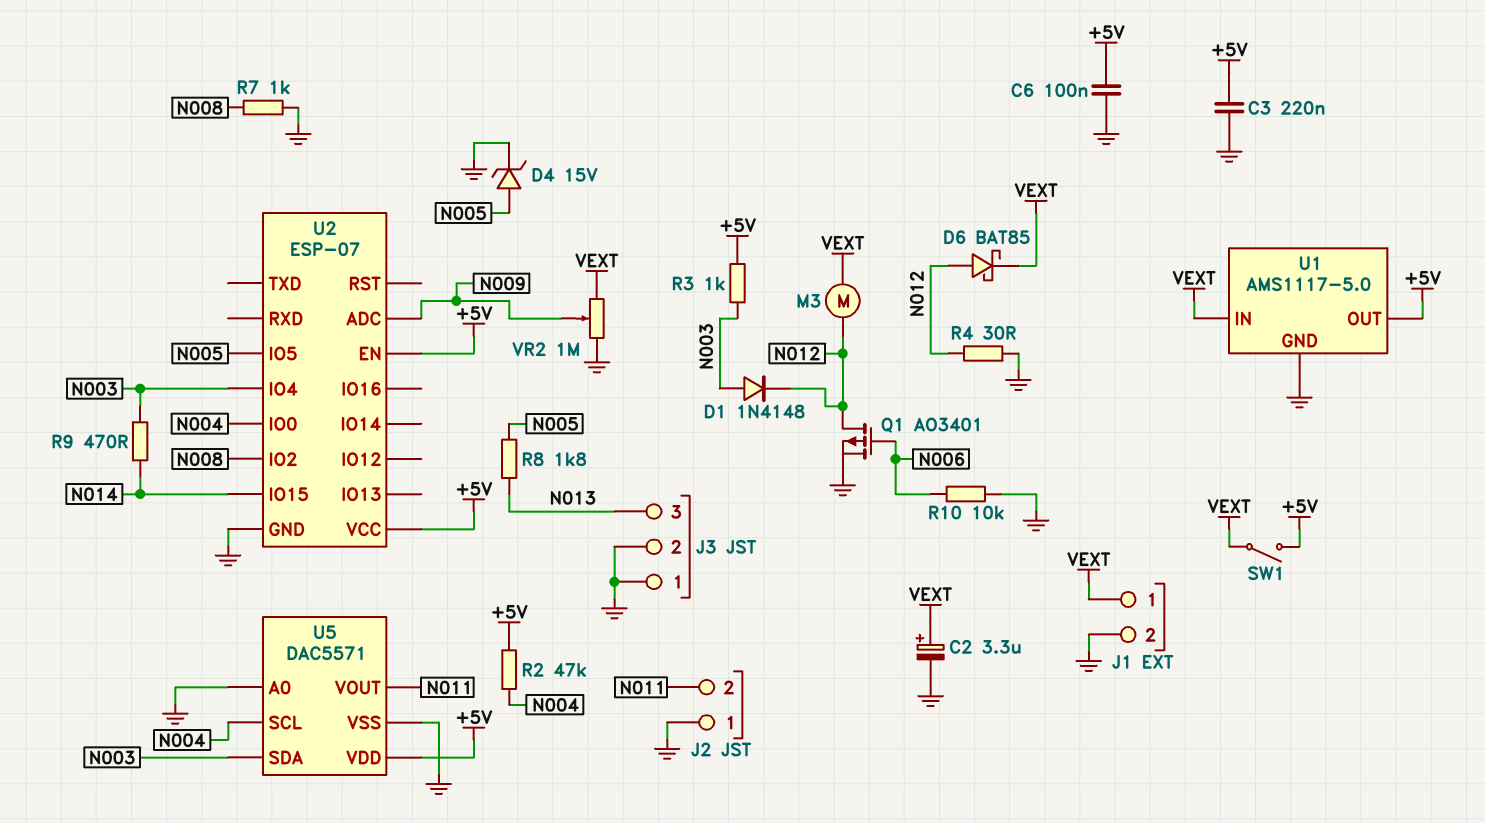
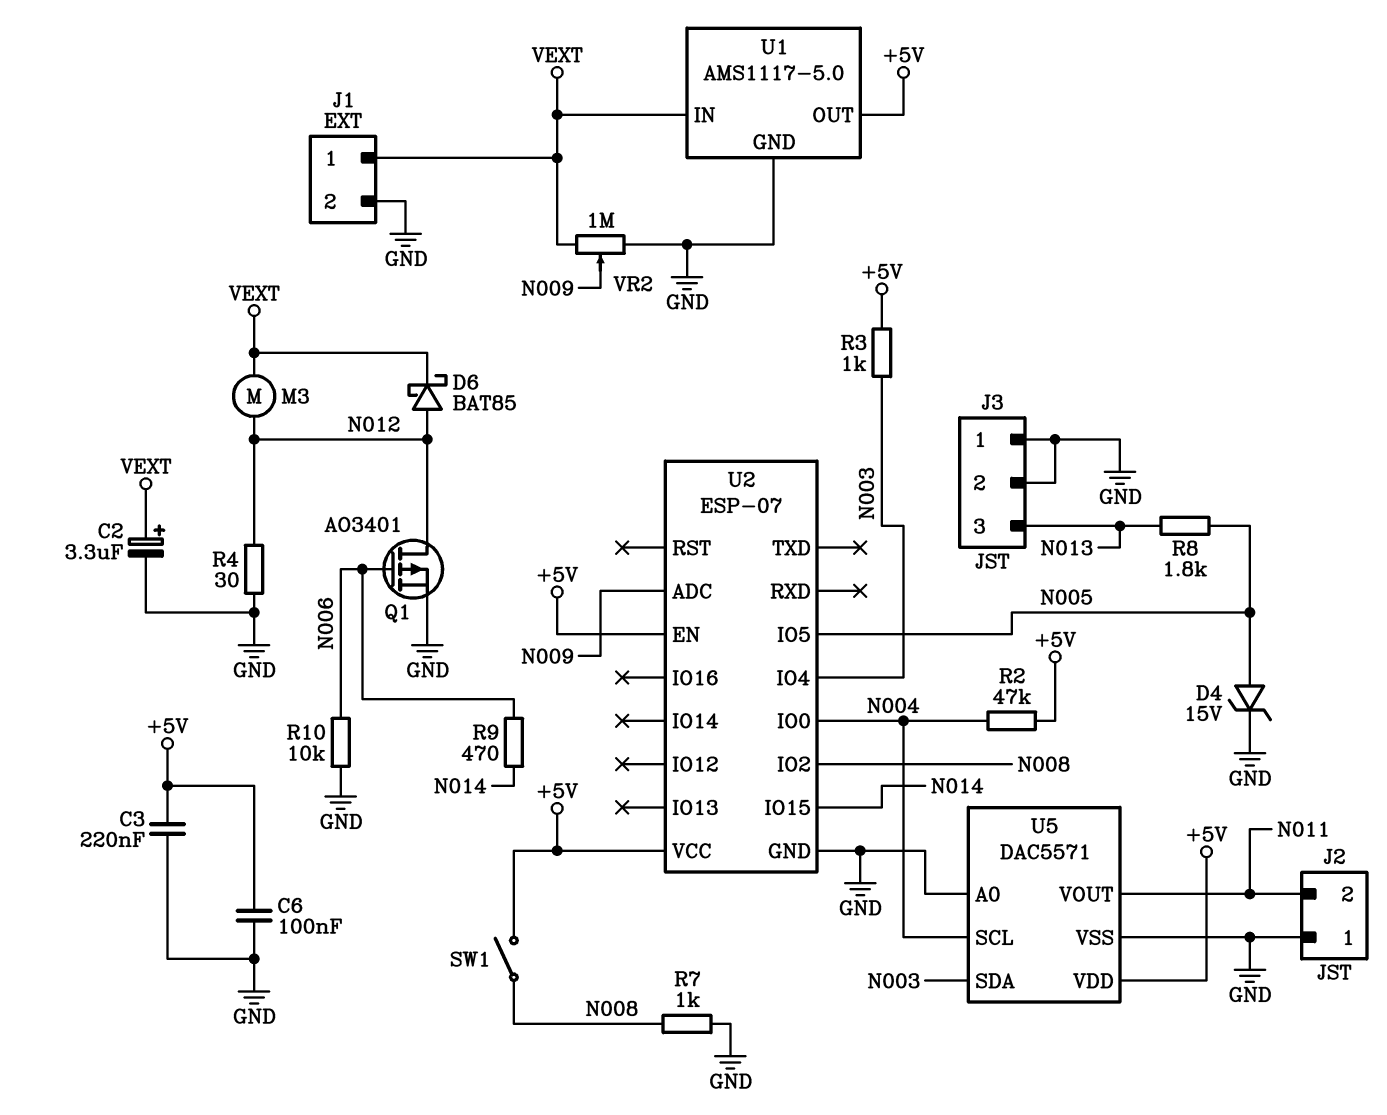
D1: diode 1N4148 (A N003, K N012) -> none
R9: 470 (N003, N014) -> 470 (N006, N014)
SW1: switch (+5V, VEXT) -> switch (+5V, N008)

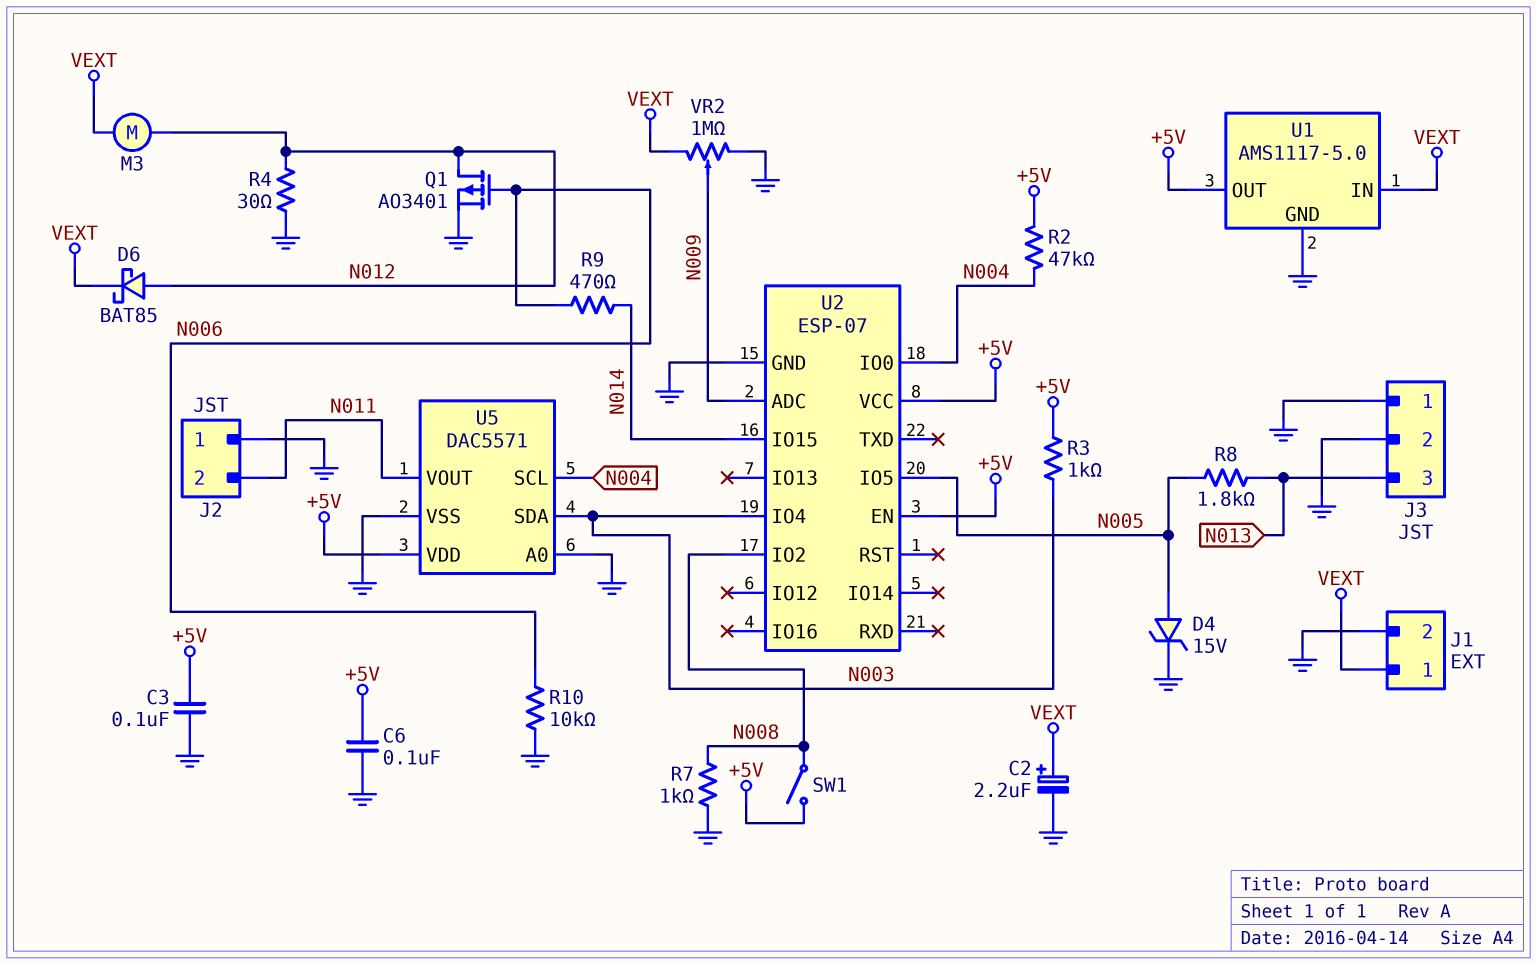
C2: 3.3uF (plus VEXT, minus GND) -> 2.2uF (plus VEXT, minus GND)
C3: 220nF (+5V, GND) -> 100nF (+5V, GND)

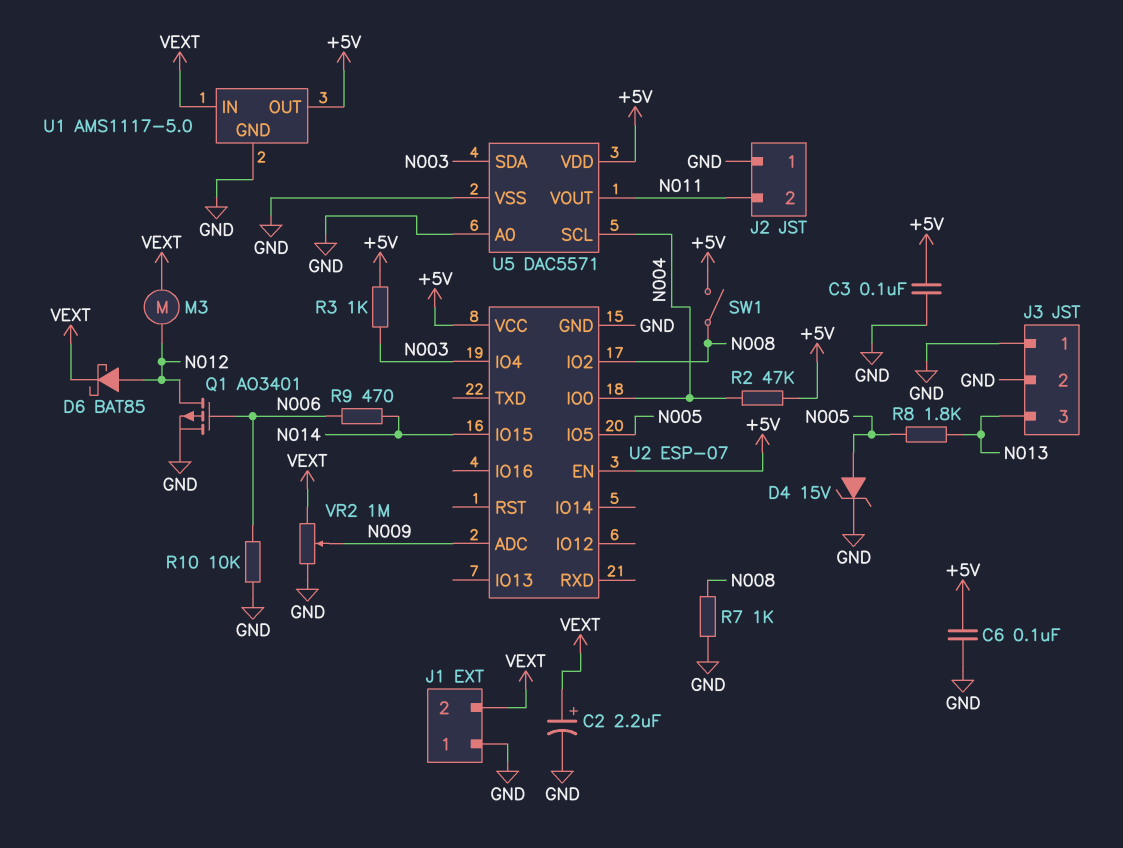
J1 pin 1: VEXT -> GND
J1 pin 2: GND -> VEXT
R4: 30 (GND, N012) -> none

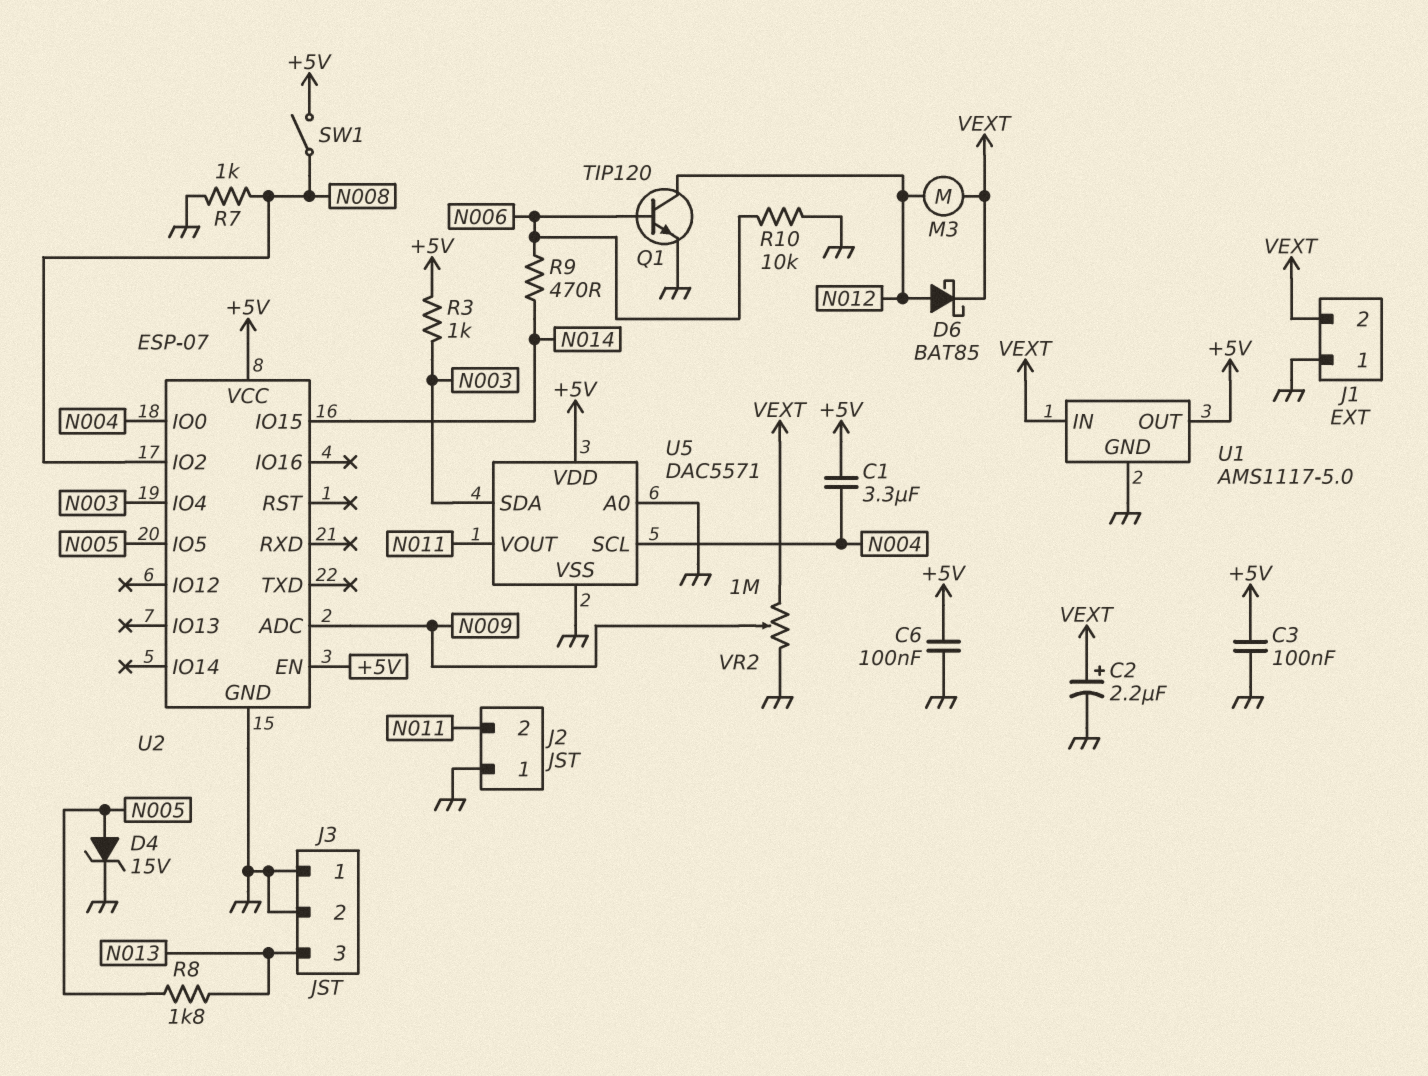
C1: none -> 3.3uF (+5V, N004)
Q1: PMOS AO3401 (G N006, D N012, S GND) -> NPN TIP120 (B N006, C N012, E GND)
R2: 47k (+5V, N004) -> none

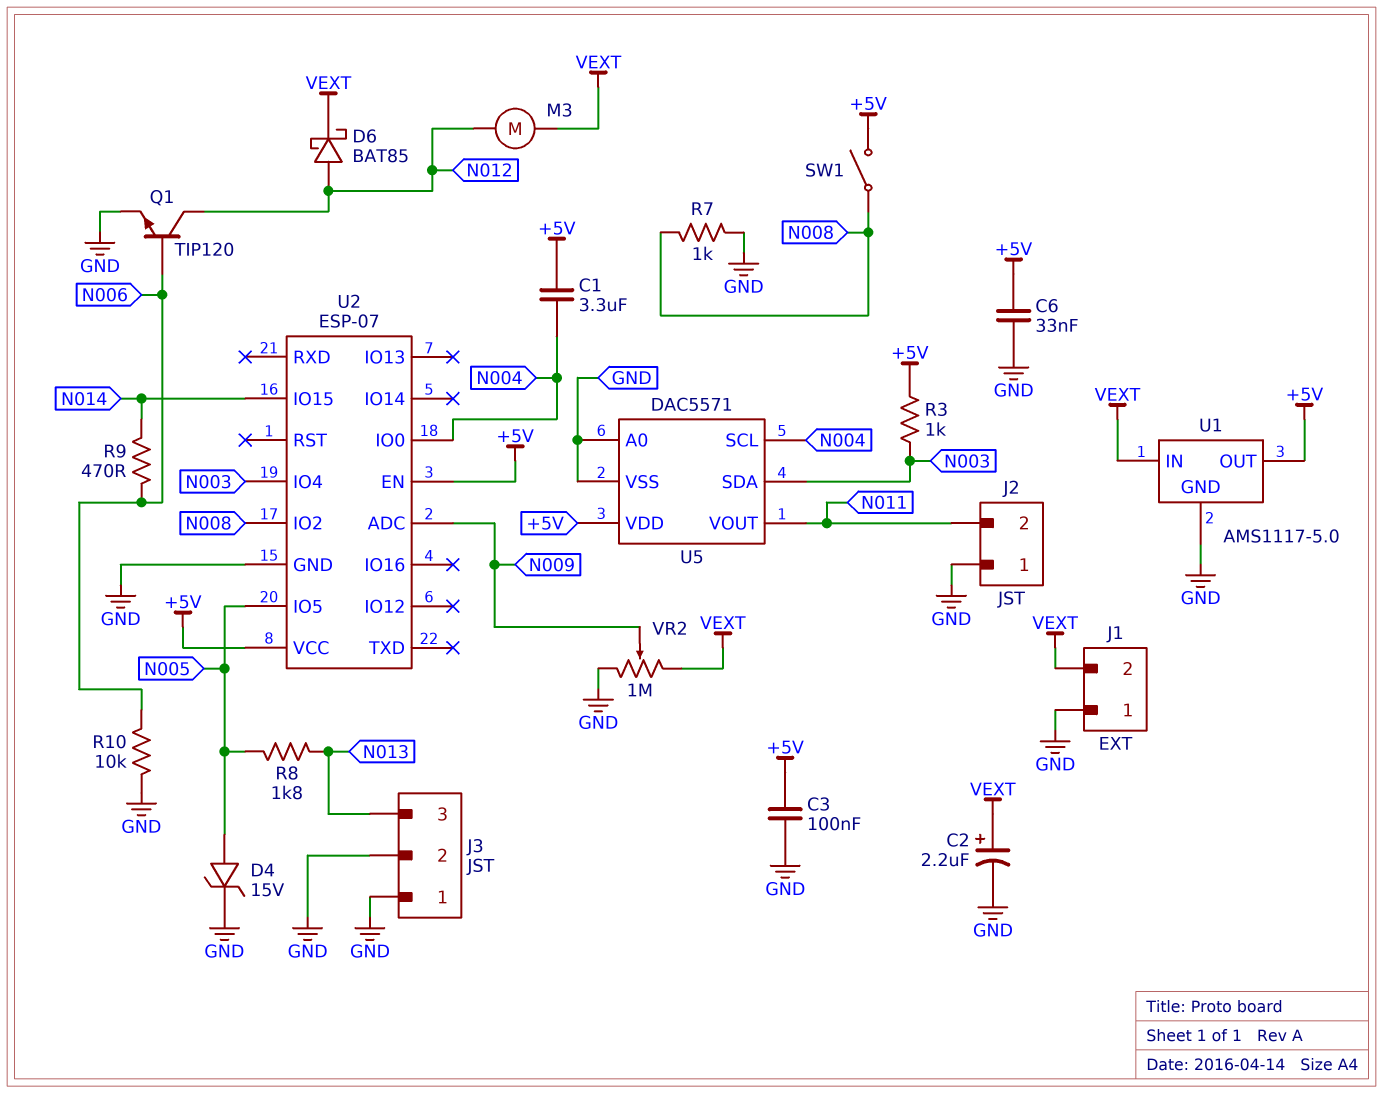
C6: 100nF (+5V, GND) -> 33nF (+5V, GND)

